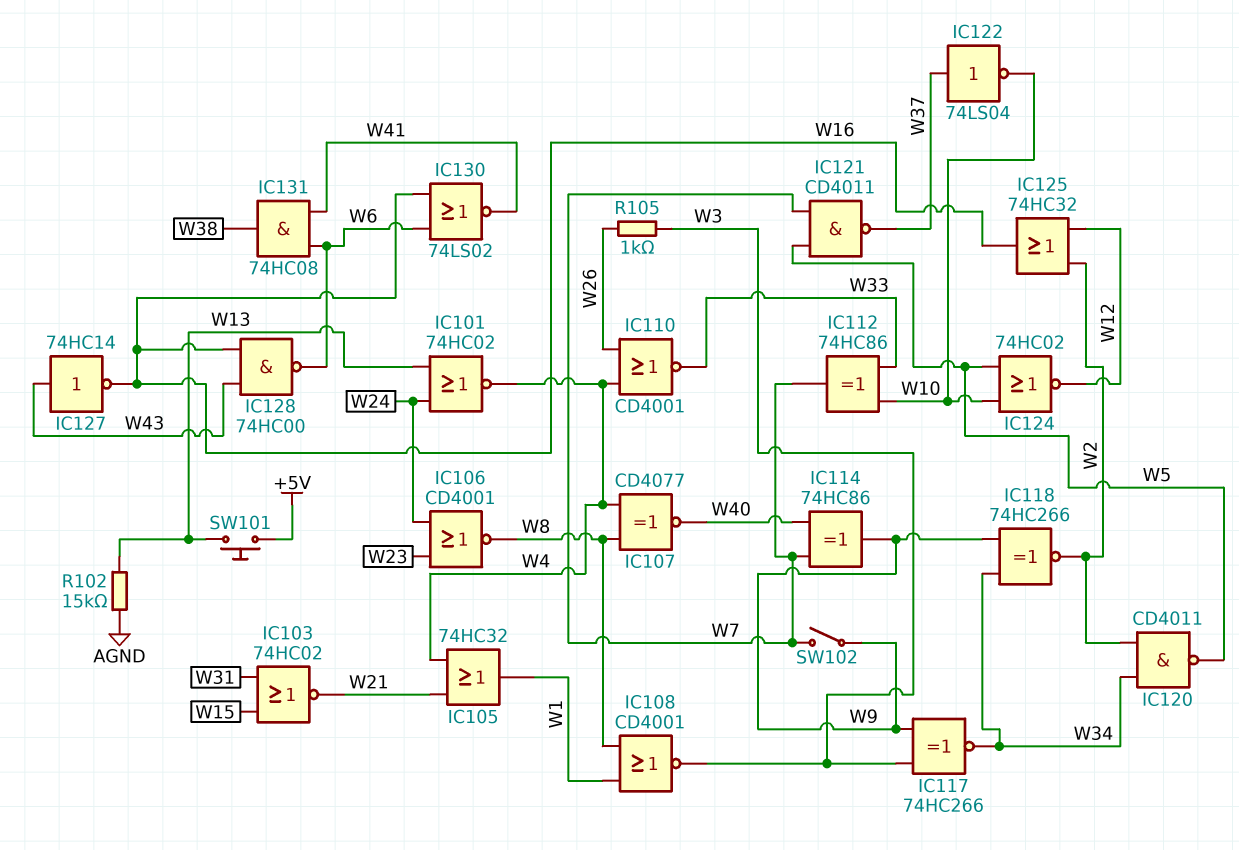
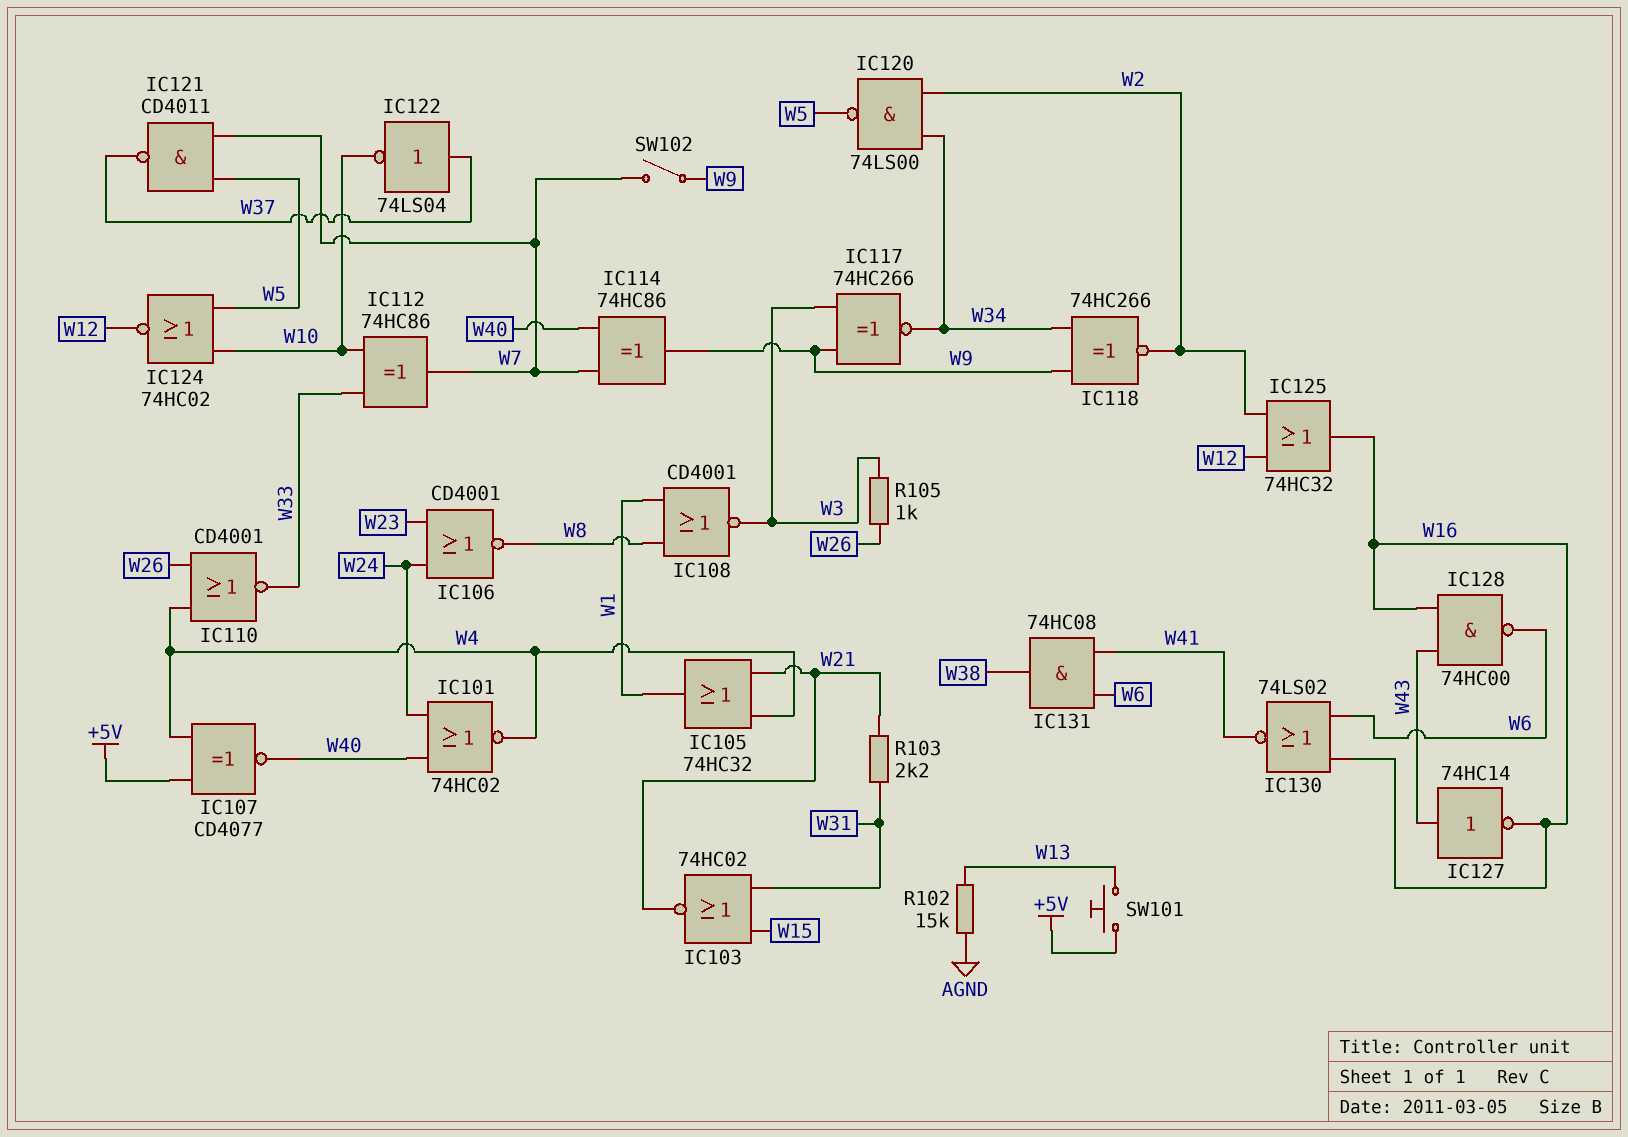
IC101: NOR 74HC02 (in W13, in W24, out W4) -> NOR 74HC02 (in W24, in W40, out W4)
IC107: XNOR CD4077 (in W4, in W8, out W40) -> XNOR CD4077 (in +5V, in W4, out W40)
IC120: NAND CD4011 (in W2, in W34, out W5) -> NAND 74LS00 (in W2, in W34, out W5)
R103: none -> 2.2k (W21, W31)

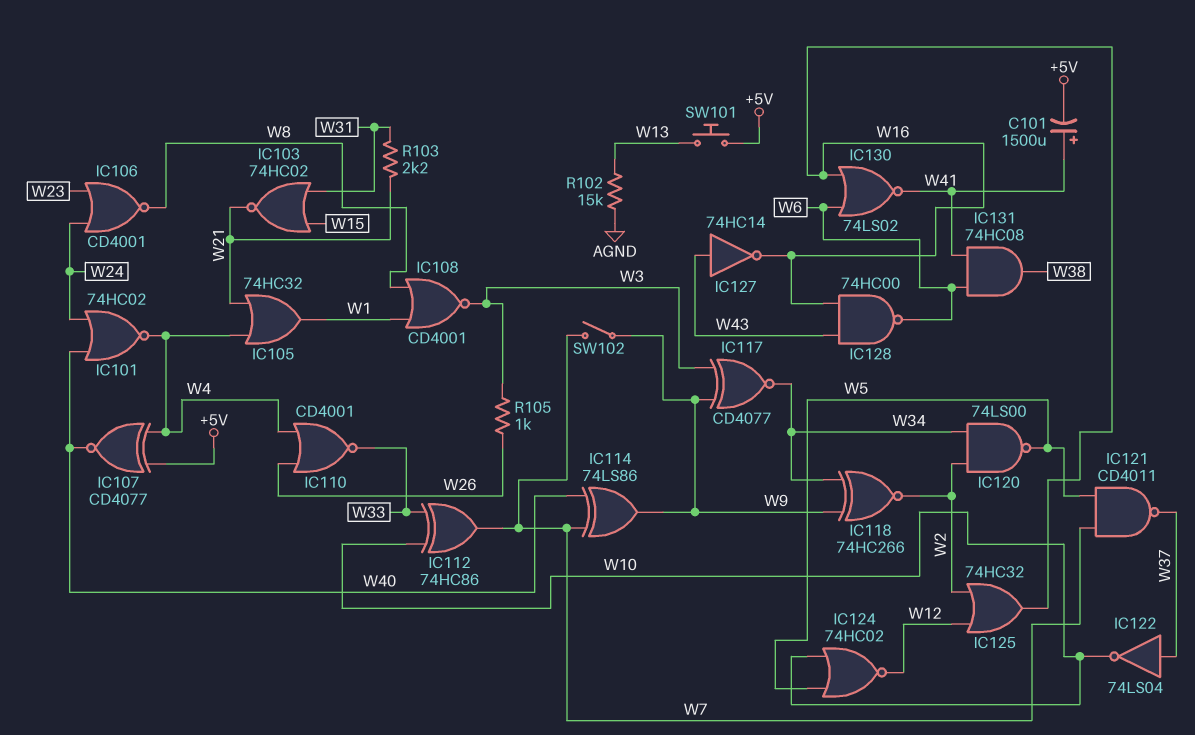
C101: none -> 1500uF (plus W41, minus +5V)
IC114: XOR 74HC86 (in W7, in W40, out W9) -> XOR 74LS86 (in W7, in W40, out W9)
IC117: XNOR 74HC266 (in W3, in W9, out W34) -> XNOR CD4077 (in W3, in W9, out W34)

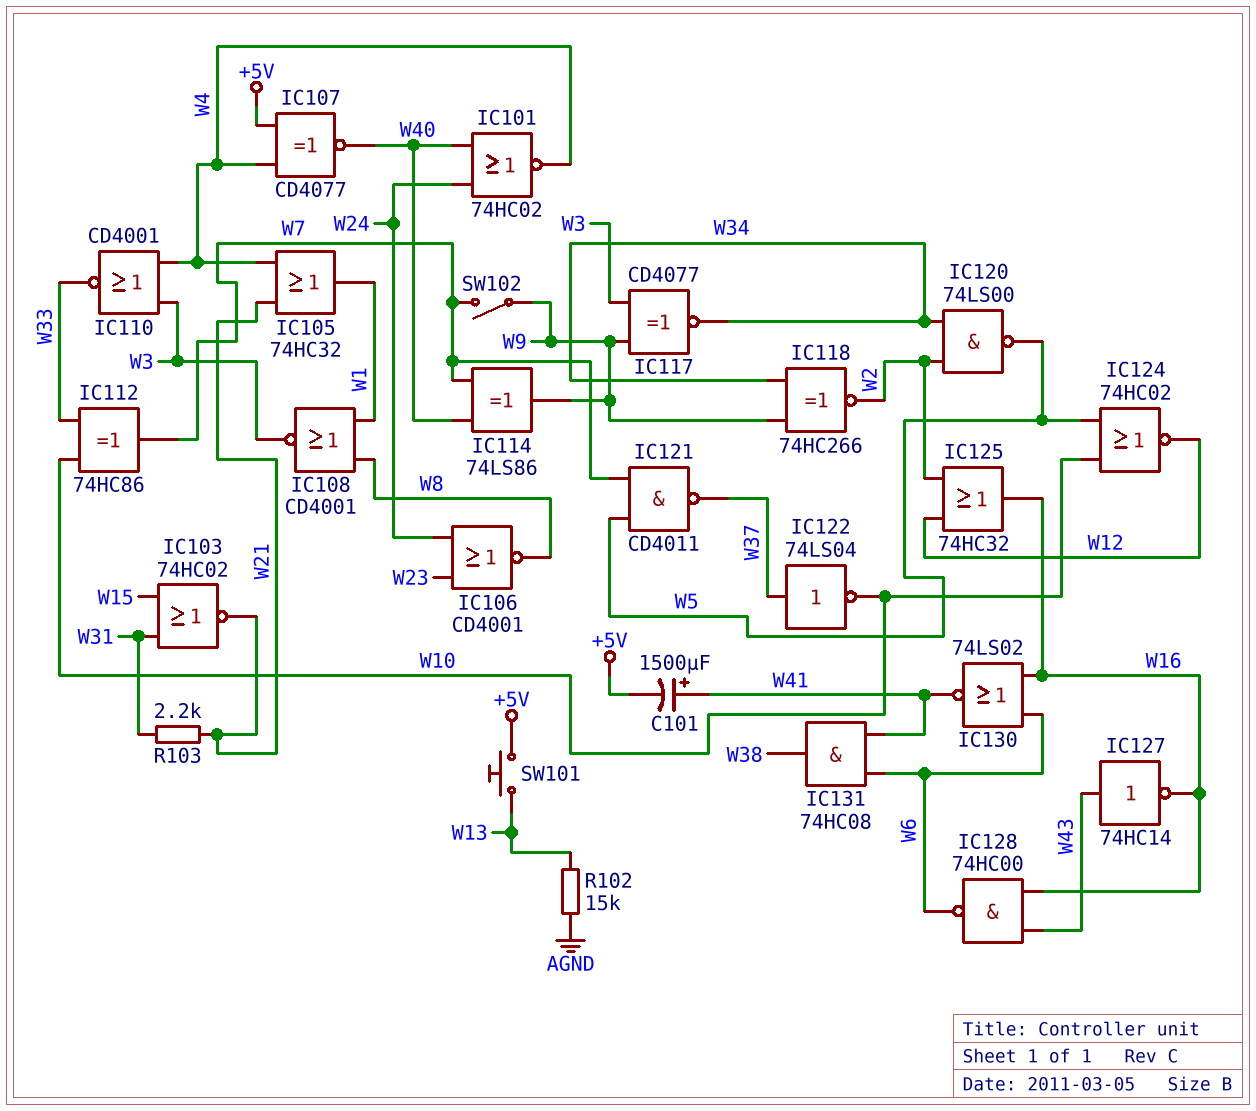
IC110: NOR CD4001 (in W4, in W26, out W33) -> NOR CD4001 (in W3, in W4, out W33)
R105: 1k (W3, W26) -> none

